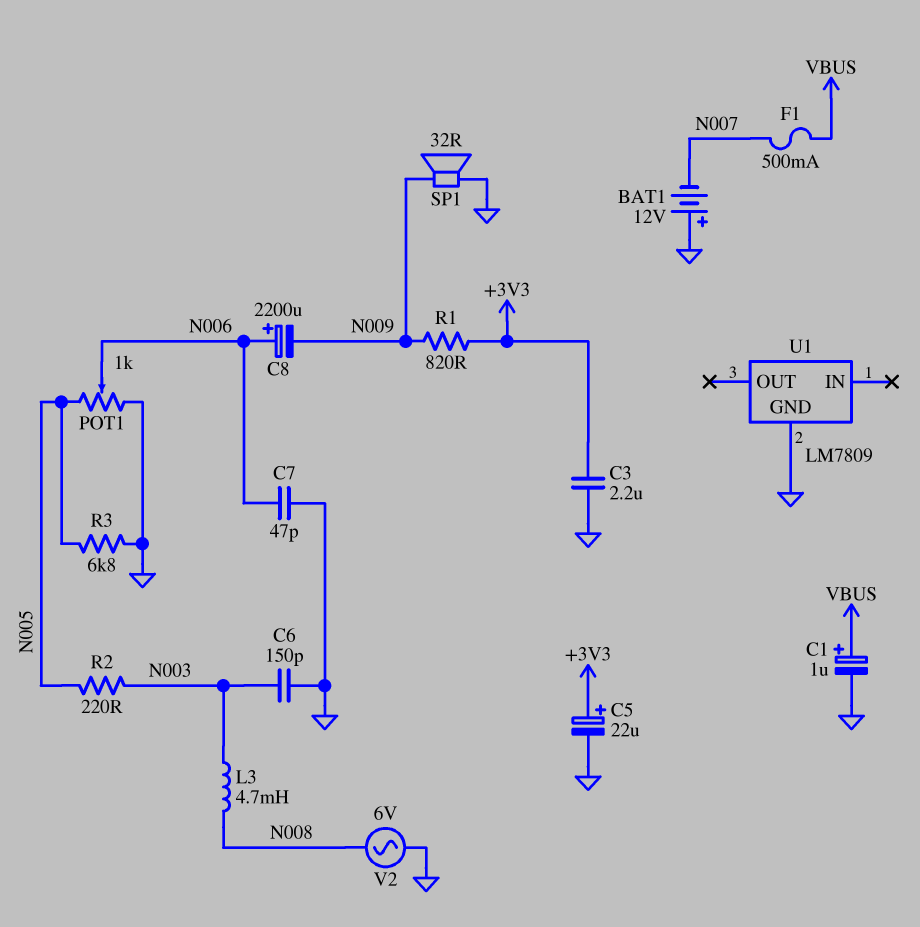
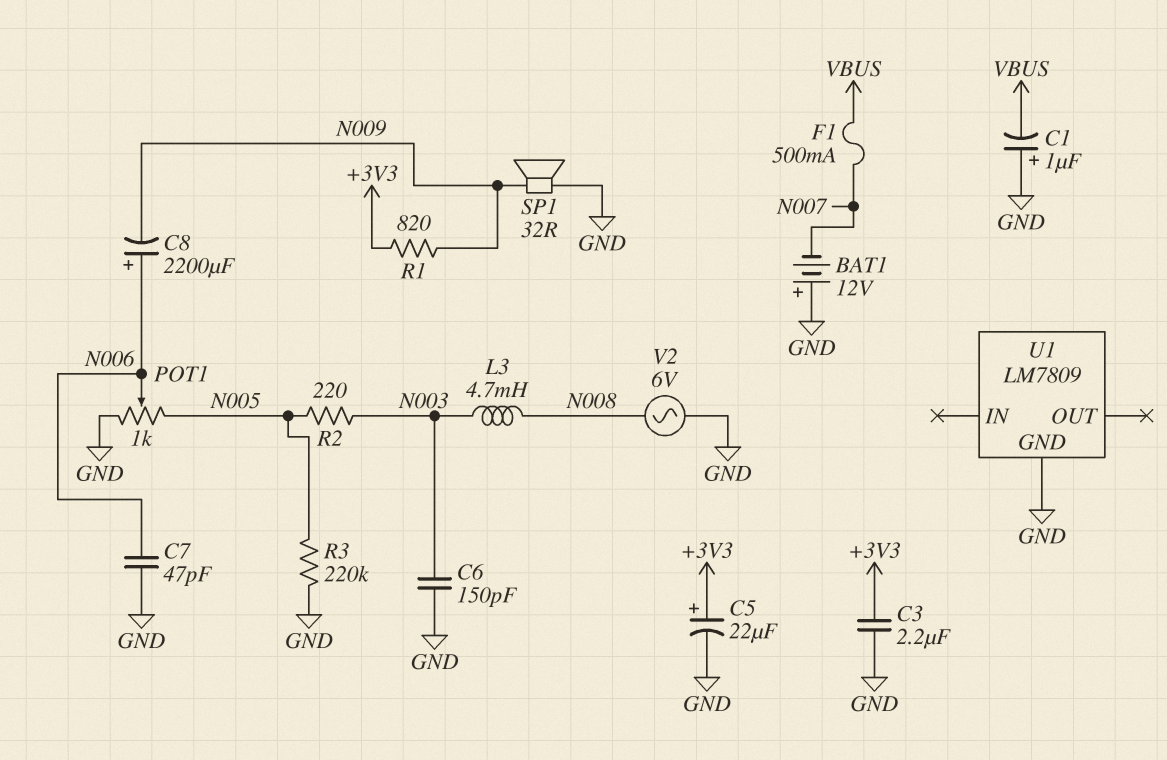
C1: 1uF (plus VBUS, minus GND) -> 1uF (plus GND, minus VBUS)
R3: 6.8k (GND, N005) -> 220k (GND, N005)

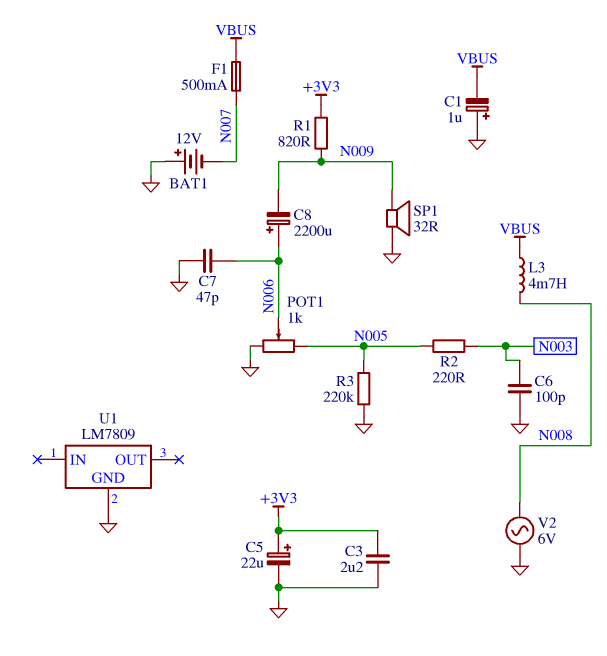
C6: 150pF (GND, N003) -> 100pF (GND, N003)
L3: 4.7mH (N003, N008) -> 4.7mH (N008, VBUS)

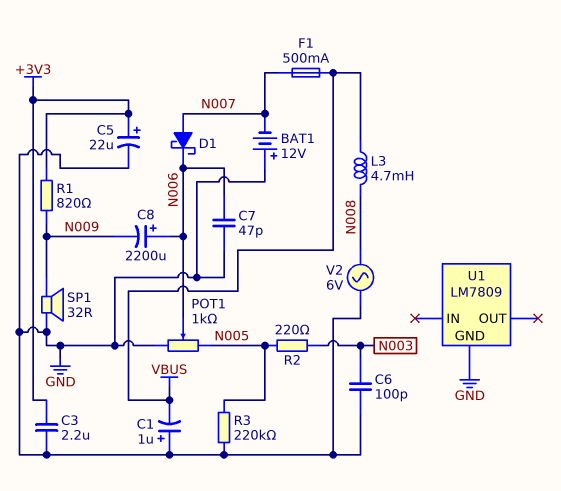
D1: none -> schottky (A N007, K N006)

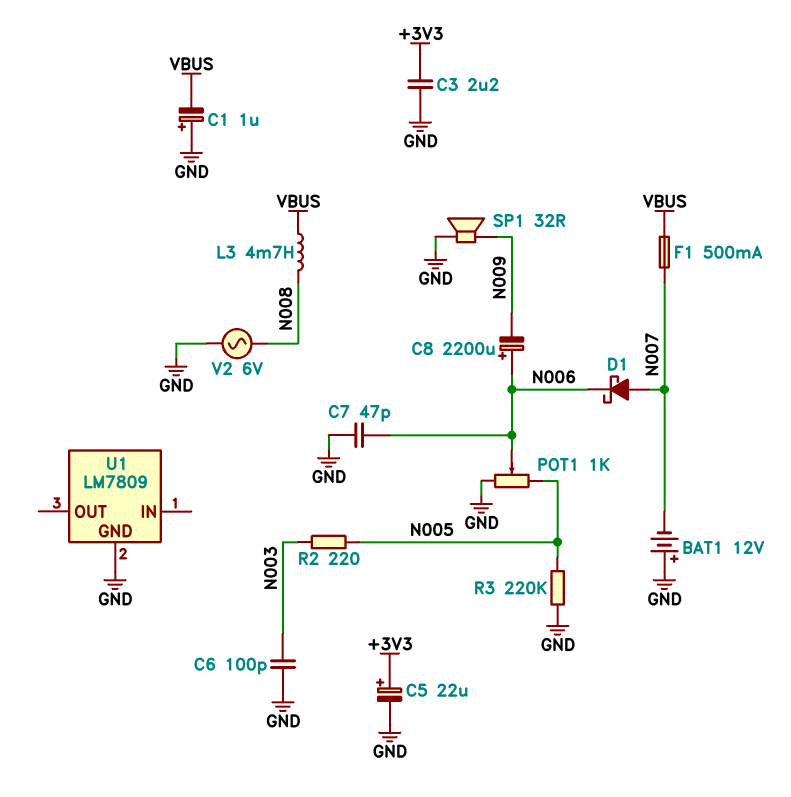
R1: 820 (+3V3, N009) -> none

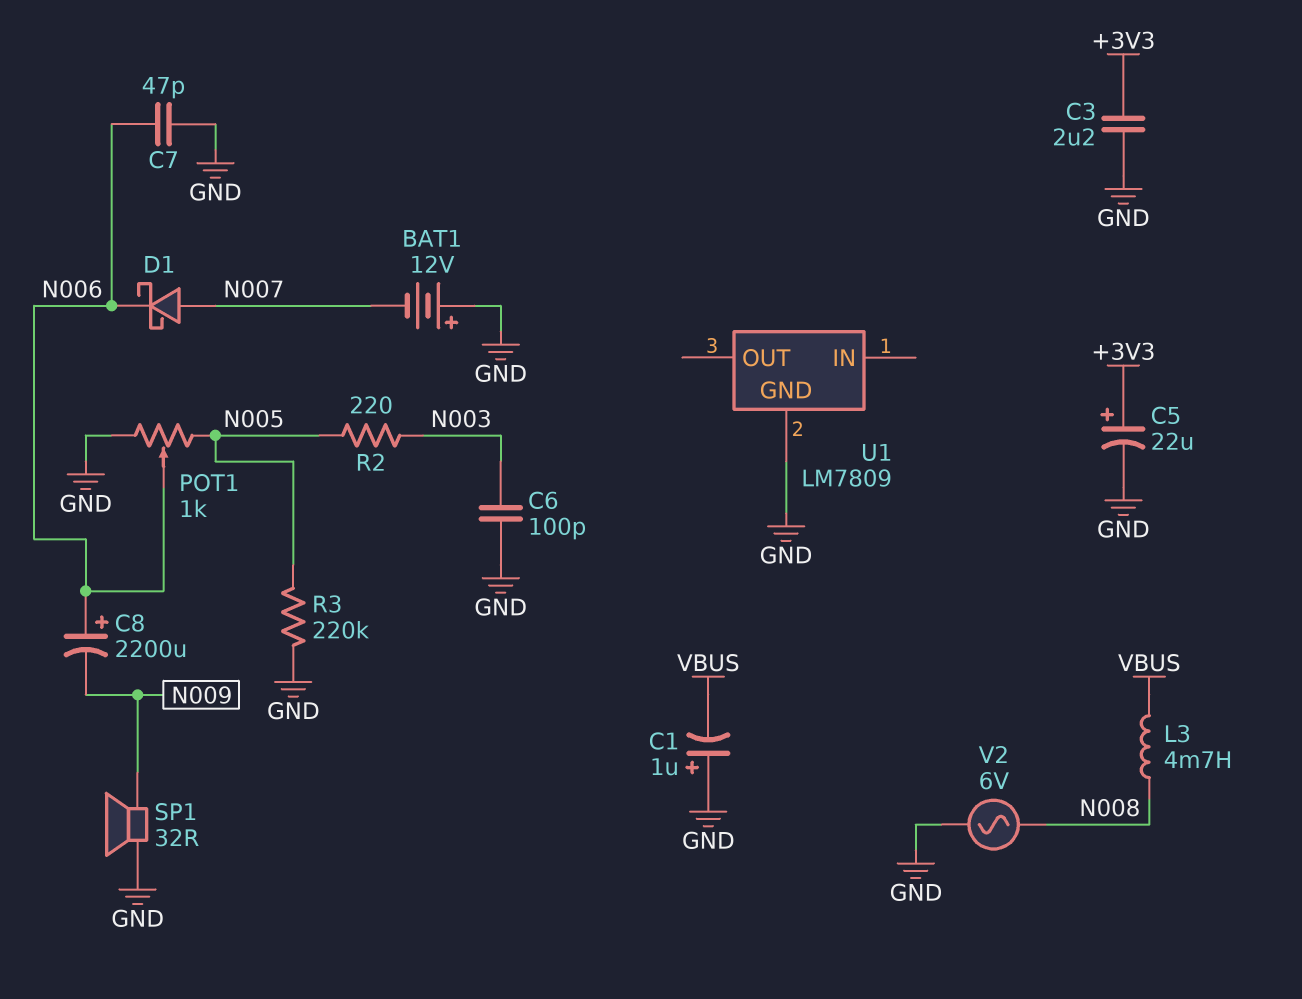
F1: 500mA (N007, VBUS) -> none

